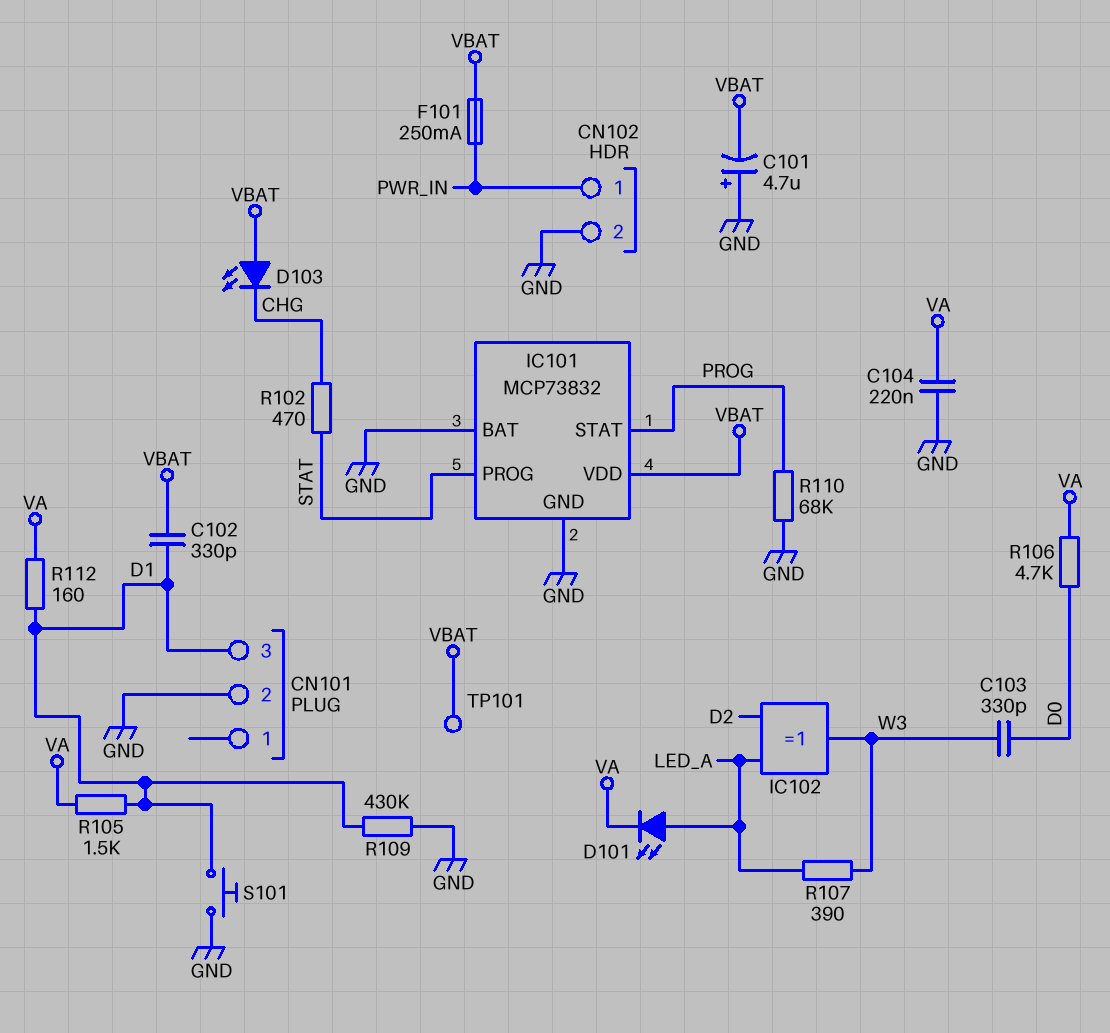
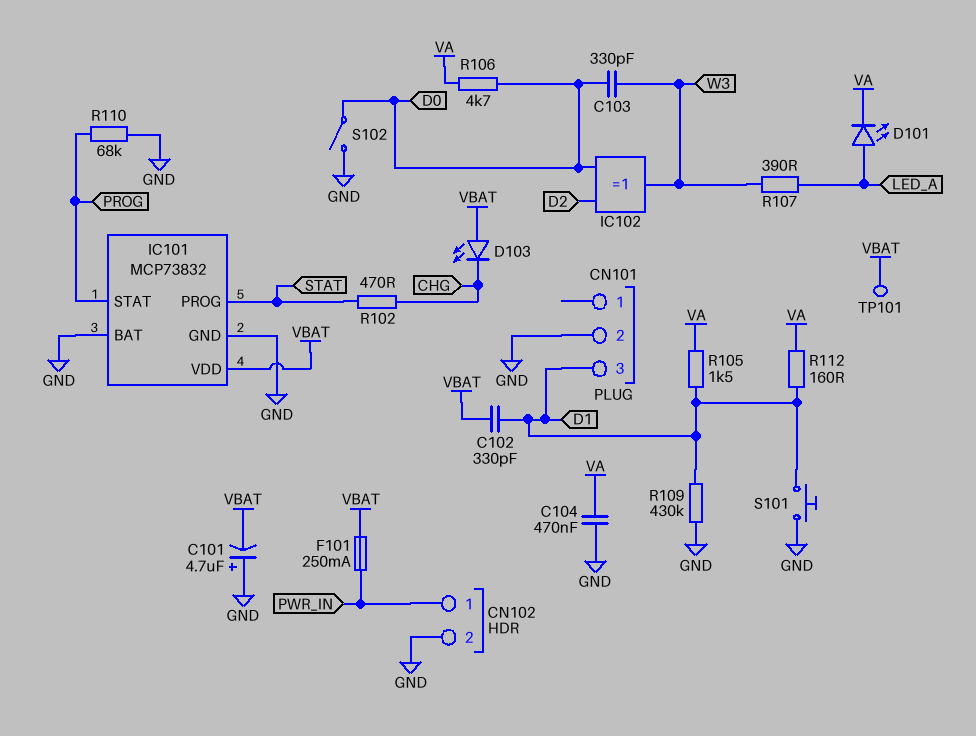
C104: 220nF (GND, VA) -> 470nF (GND, VA)
IC102: XOR (in D2, in LED_A, out W3) -> XOR (in D0, in D2, out W3)
S102: none -> switch (D0, GND)

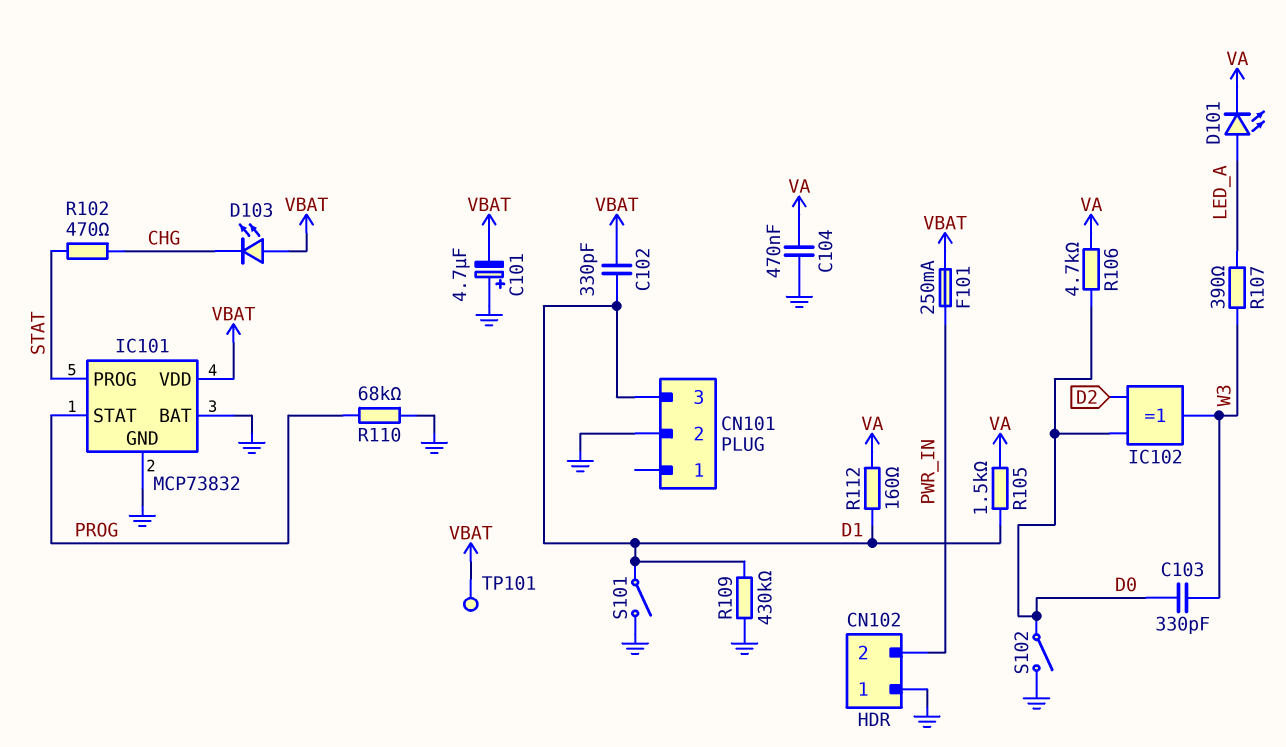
CN102 pin 1: PWR_IN -> GND
CN102 pin 2: GND -> PWR_IN
S101: button (D1, GND) -> switch (D1, GND)

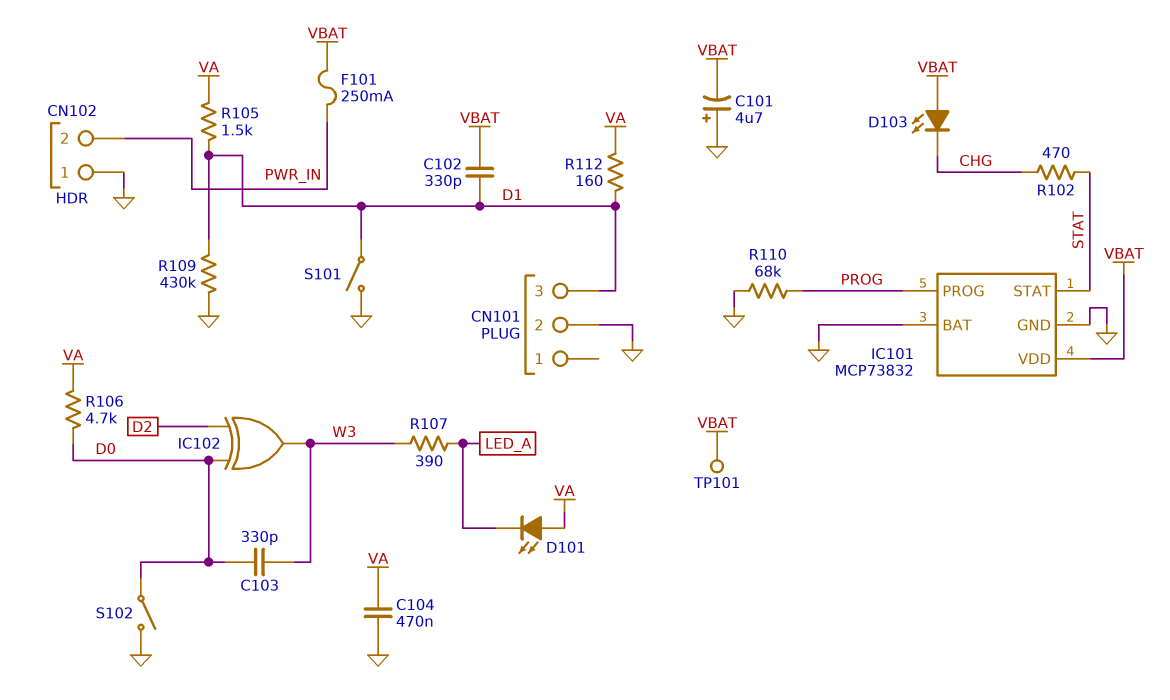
D101: LED (A LED_A, K VA) -> LED (A VA, K LED_A)
IC101 pin PROG: STAT -> PROG
IC101 pin STAT: PROG -> STAT

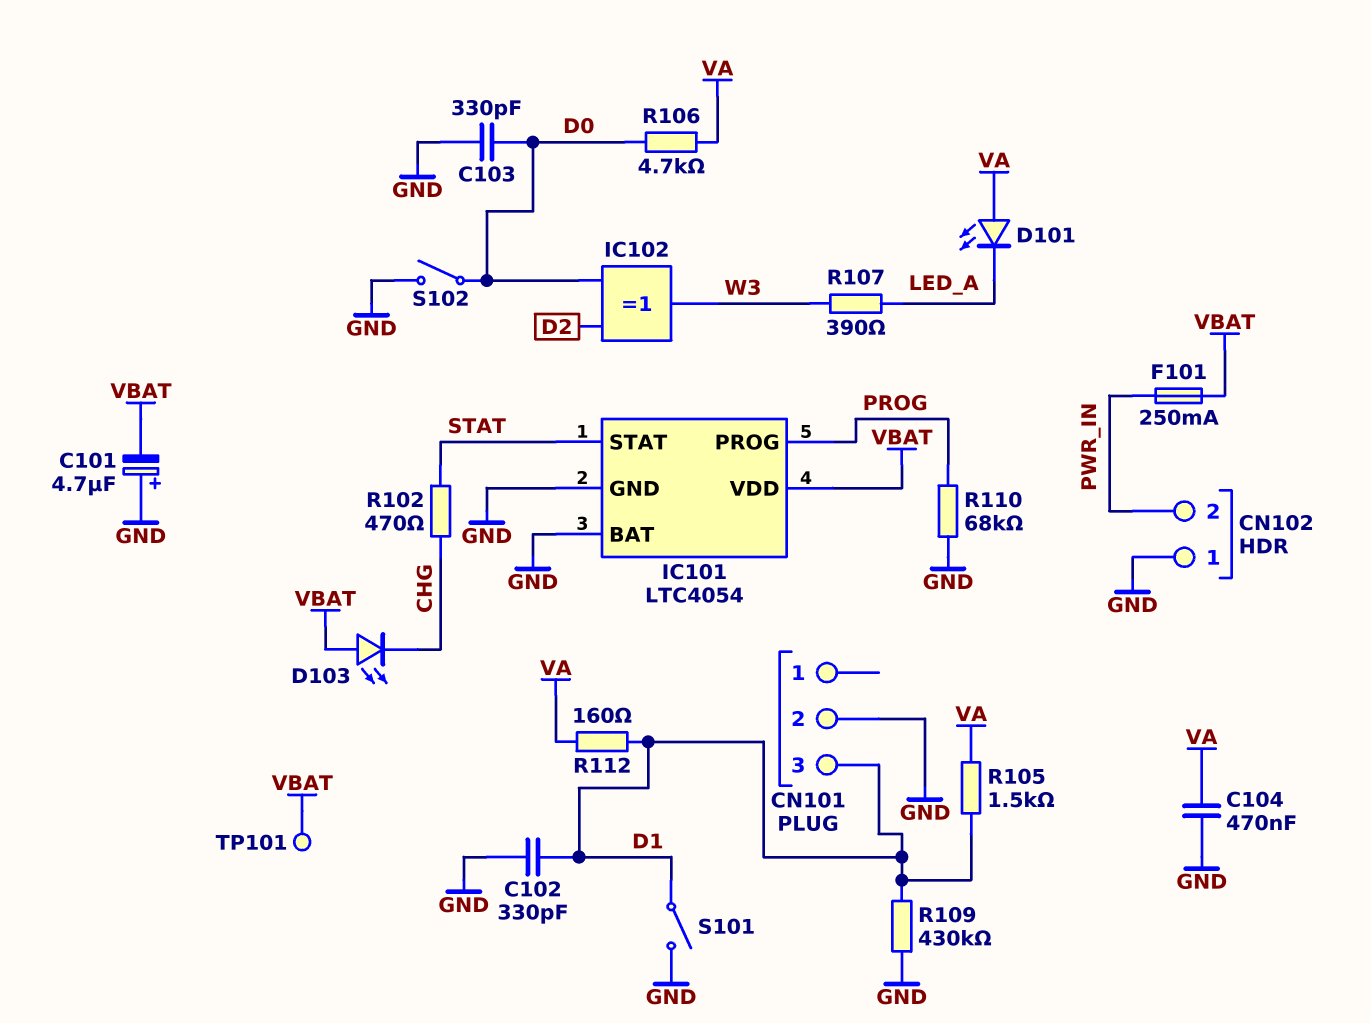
C102: 330pF (D1, VBAT) -> 330pF (D1, GND)
C103: 330pF (D0, W3) -> 330pF (D0, GND)
IC101: MCP73832 -> LTC4054

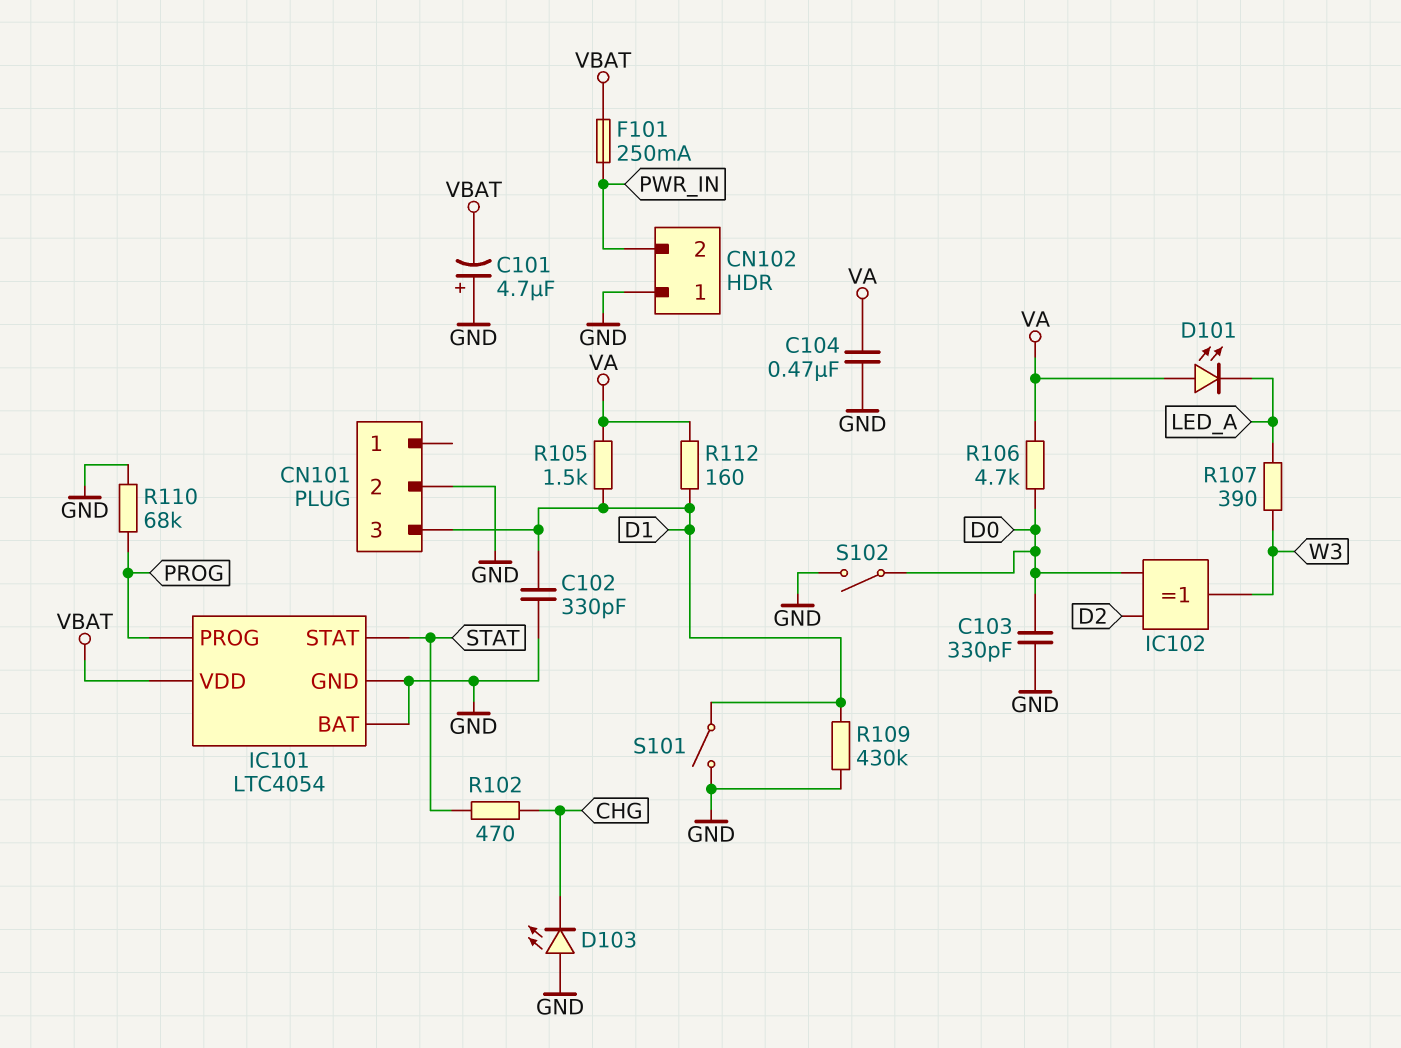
D103: LED (A VBAT, K CHG) -> LED (A GND, K CHG)
TP101: test point (VBAT) -> none

